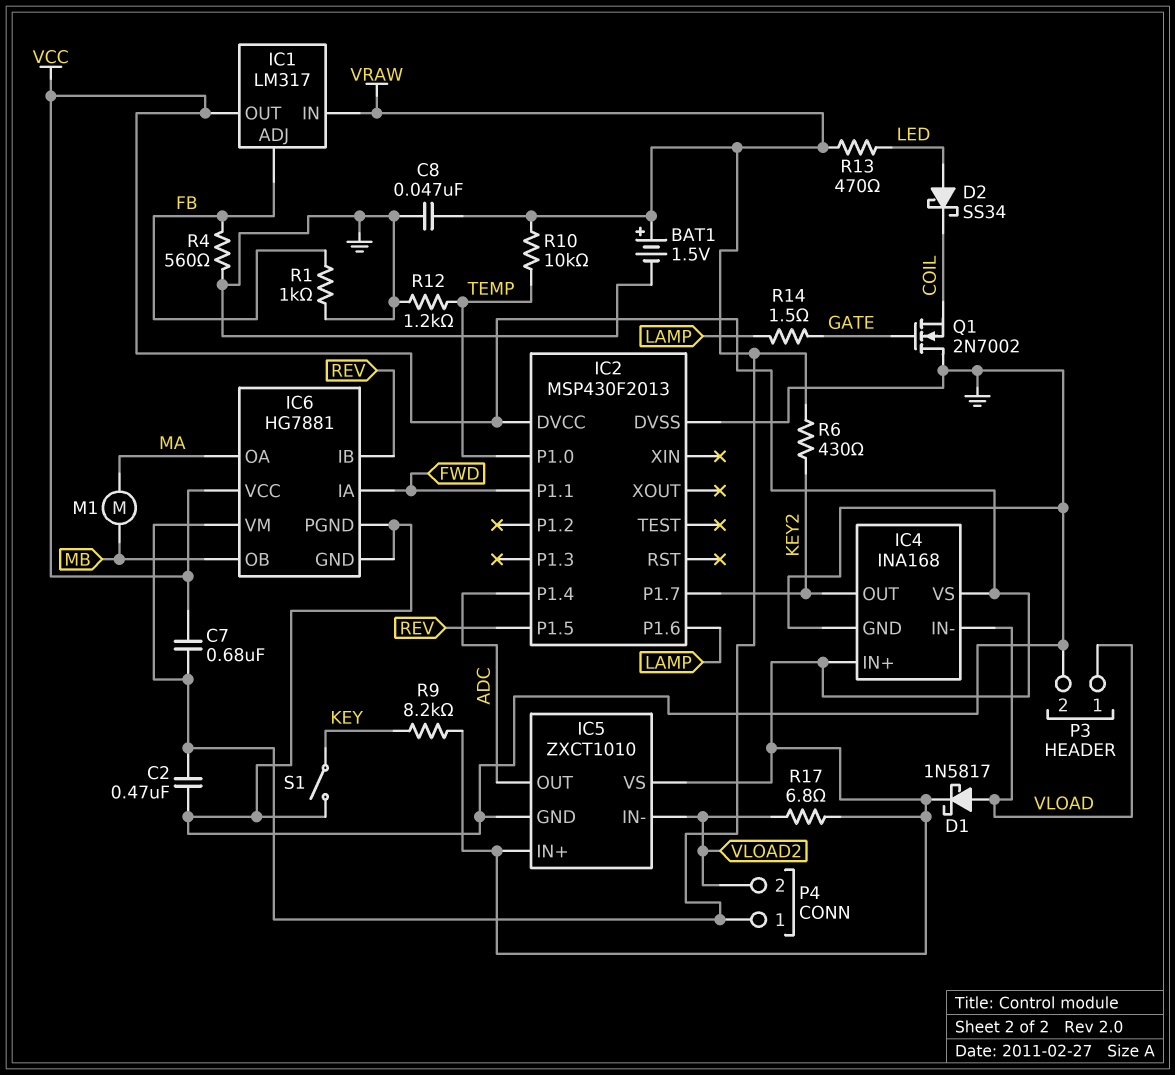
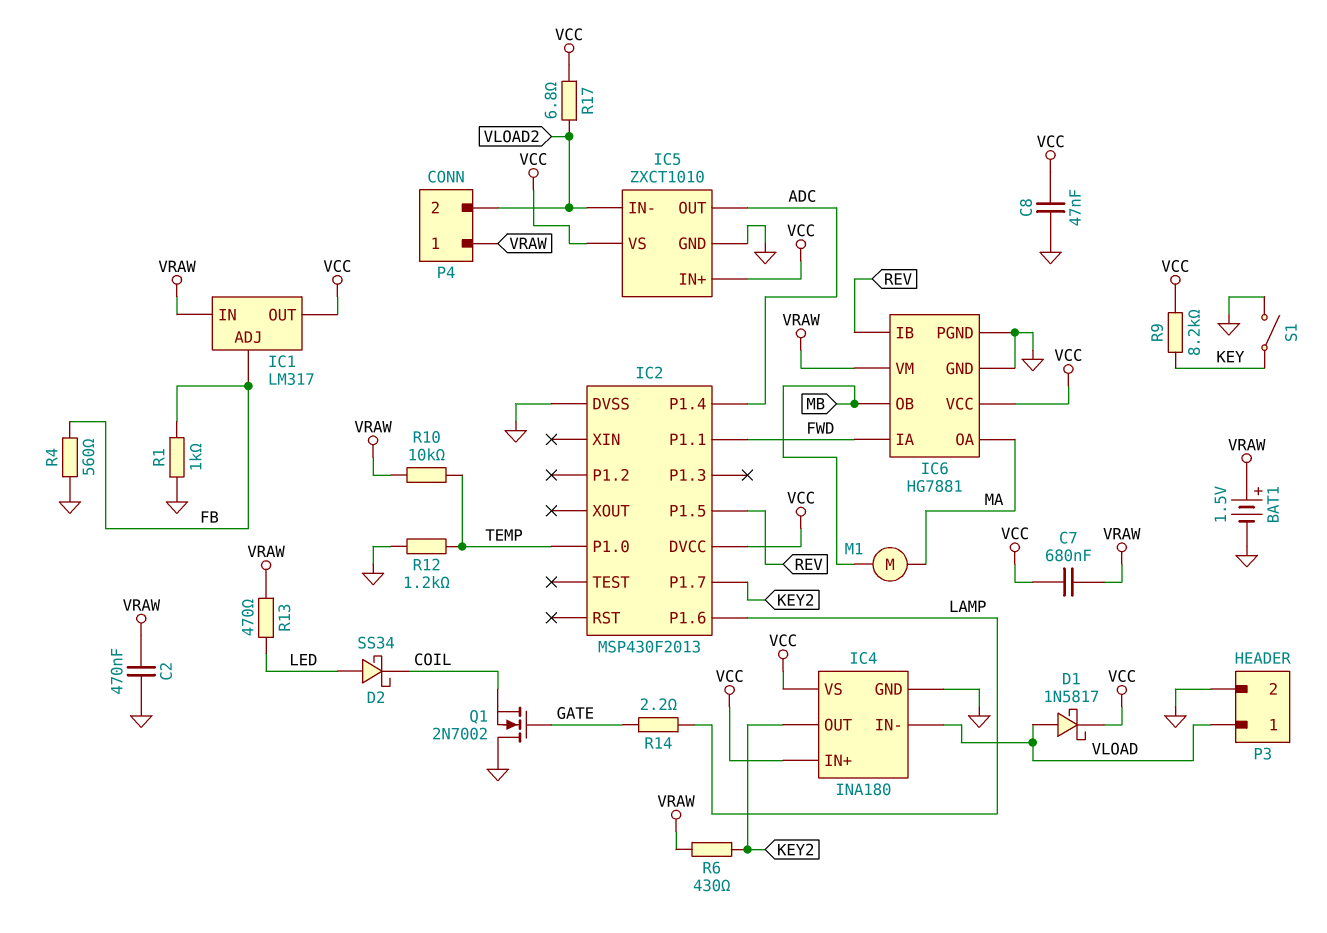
C8: 47nF (GND, VRAW) -> 47nF (GND, VCC)
IC4: INA168 -> INA180
R14: 1.5 (GATE, LAMP) -> 2.2 (GATE, LAMP)

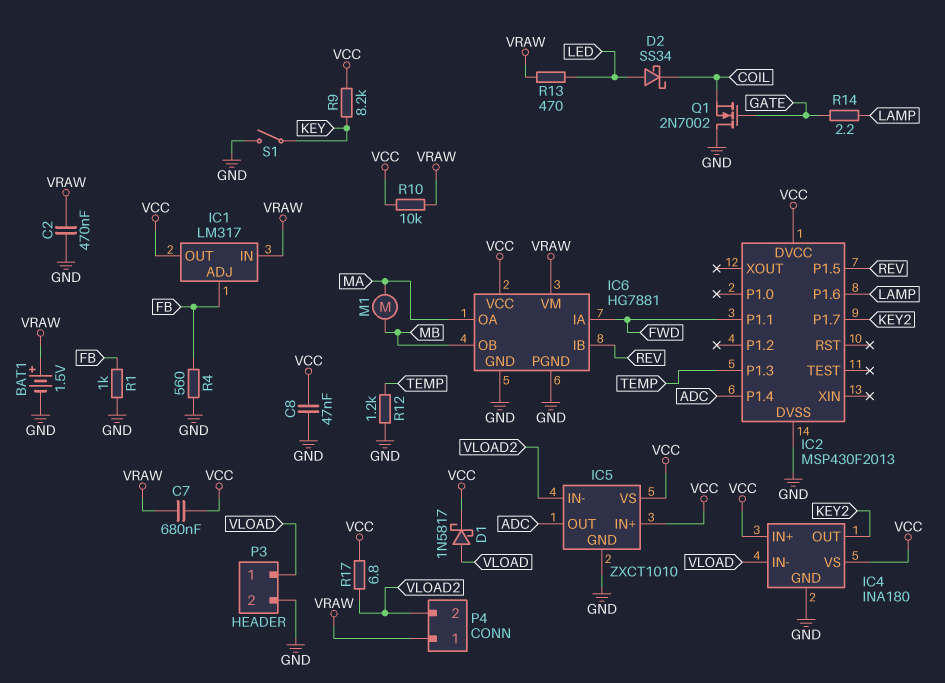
IC2 pin P1.0: TEMP -> none
IC2 pin P1.3: none -> TEMP
R6: 430 (KEY2, VRAW) -> none
R10: 10k (TEMP, VRAW) -> 10k (VCC, VRAW)

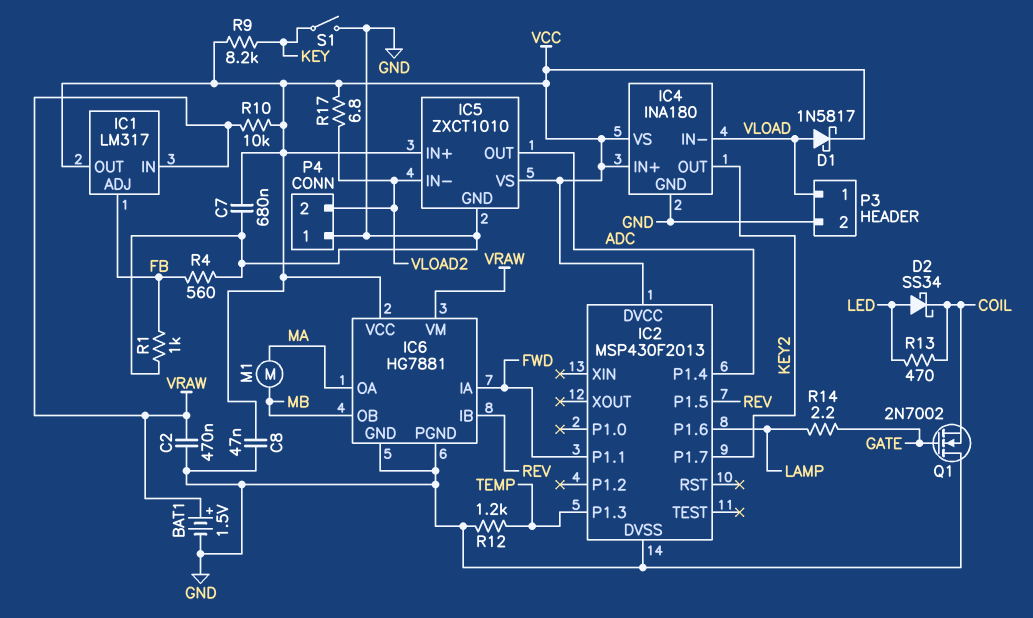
C7: 680nF (VCC, VRAW) -> 680nF (GND, VCC)
P4 pin 1: VRAW -> GND
R13: 470 (LED, VRAW) -> 470 (COIL, LED)

